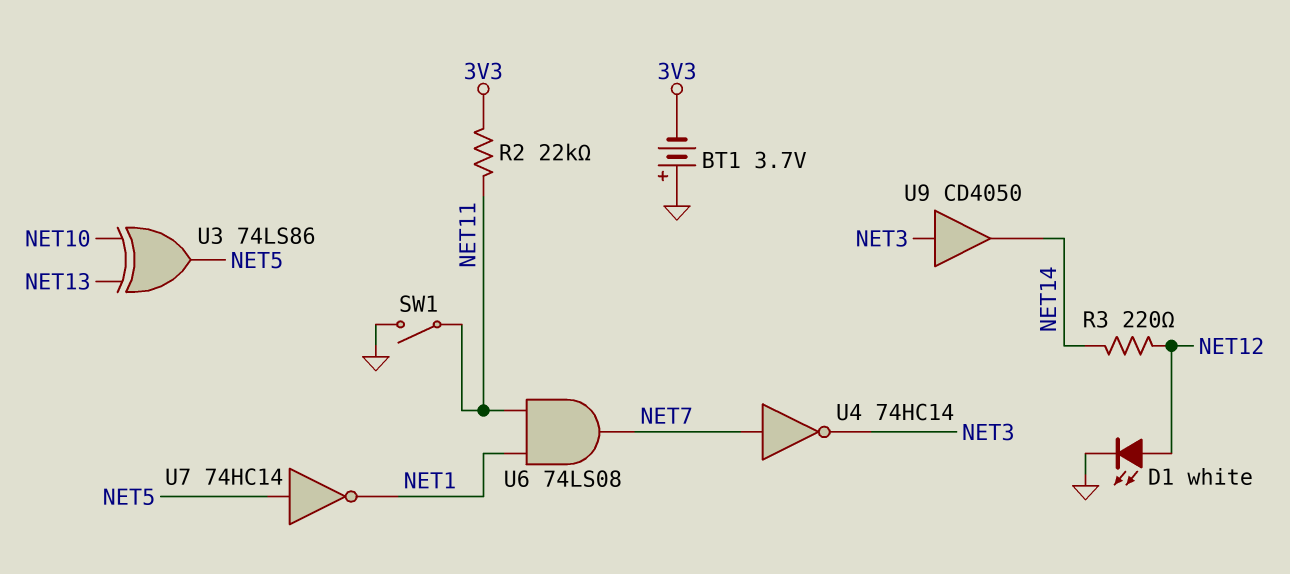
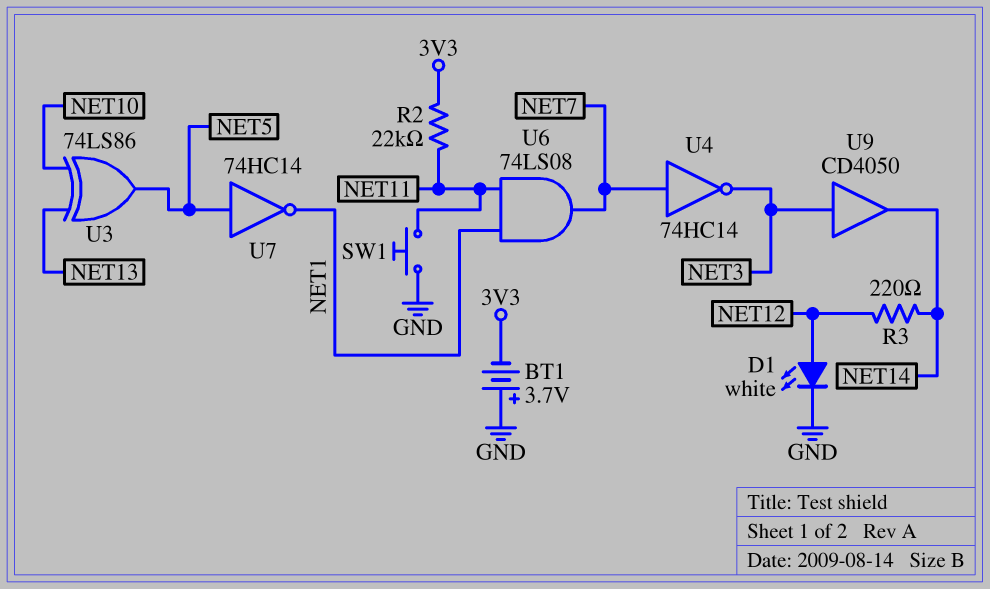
SW1: switch (GND, NET11) -> button (GND, NET11)

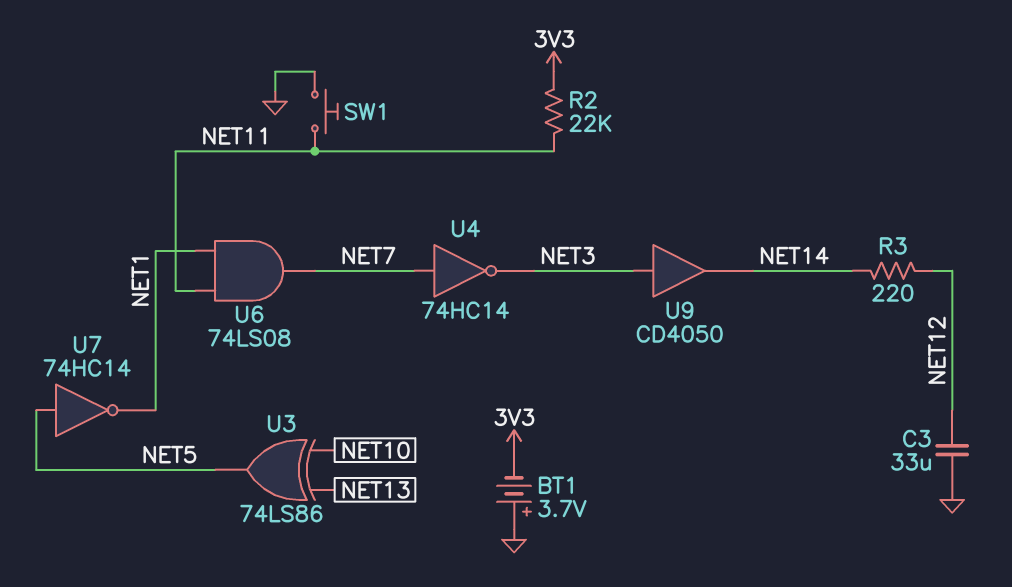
C3: none -> 33uF (GND, NET12)
D1: LED white (A NET12, K GND) -> none

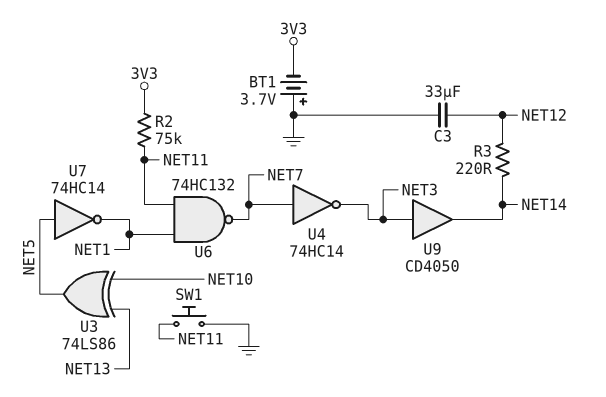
R2: 22k (3V3, NET11) -> 75k (3V3, NET11)
U6: AND 74LS08 (in NET1, in NET11, out NET7) -> NAND 74HC132 (in NET1, in NET11, out NET7)

